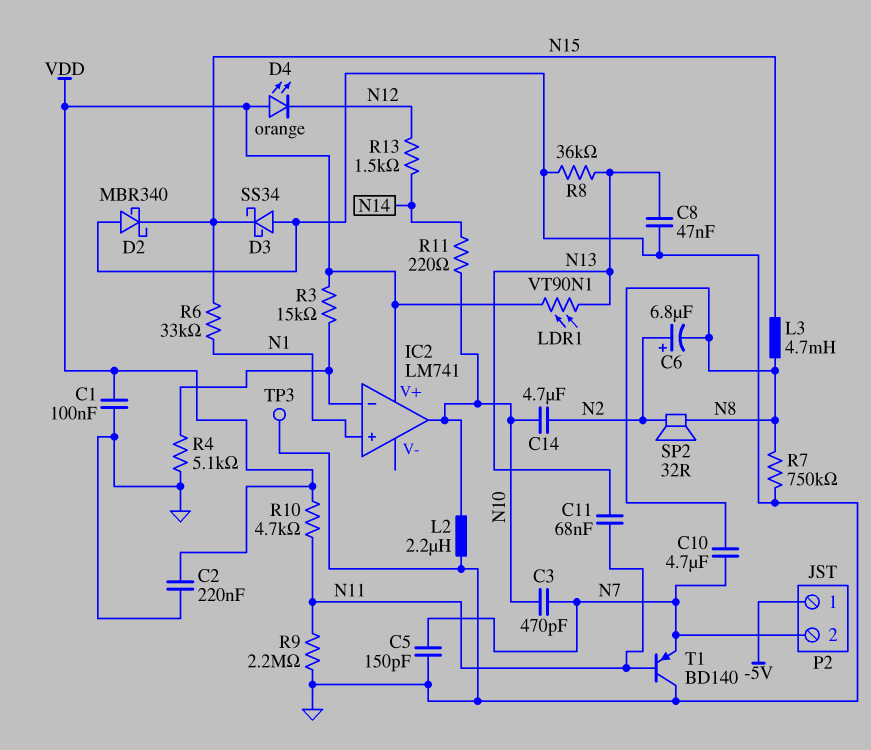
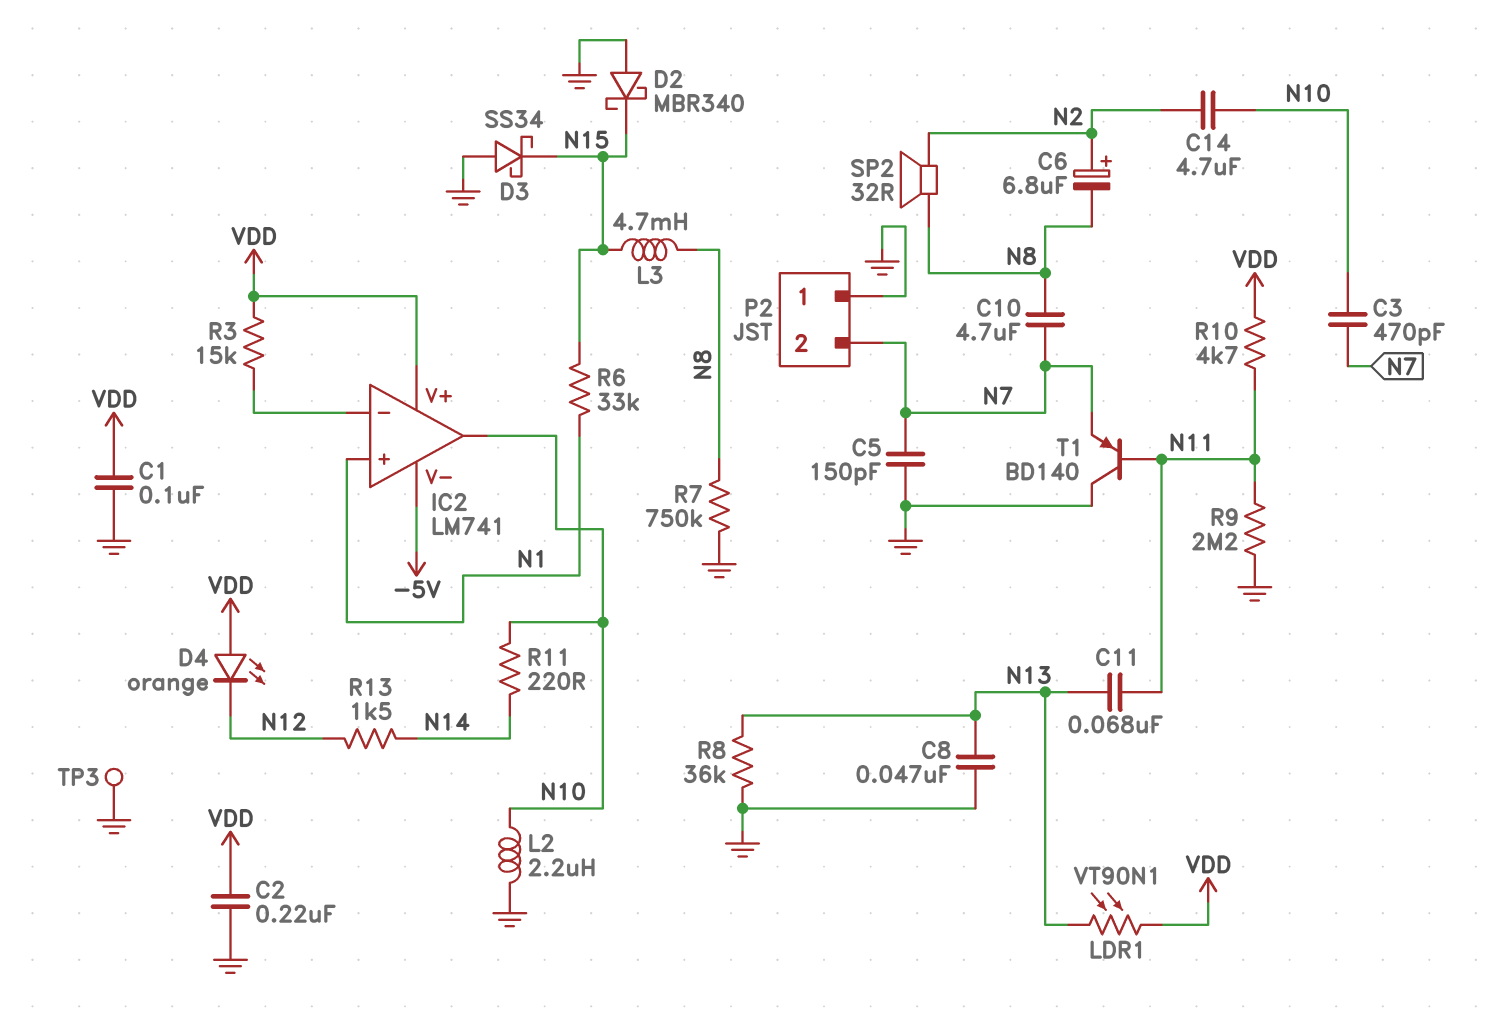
IC2 pin V-: none -> -5V
P2 pin 1: -5V -> GND
R4: 5.1k (GND, IC2/in-) -> none

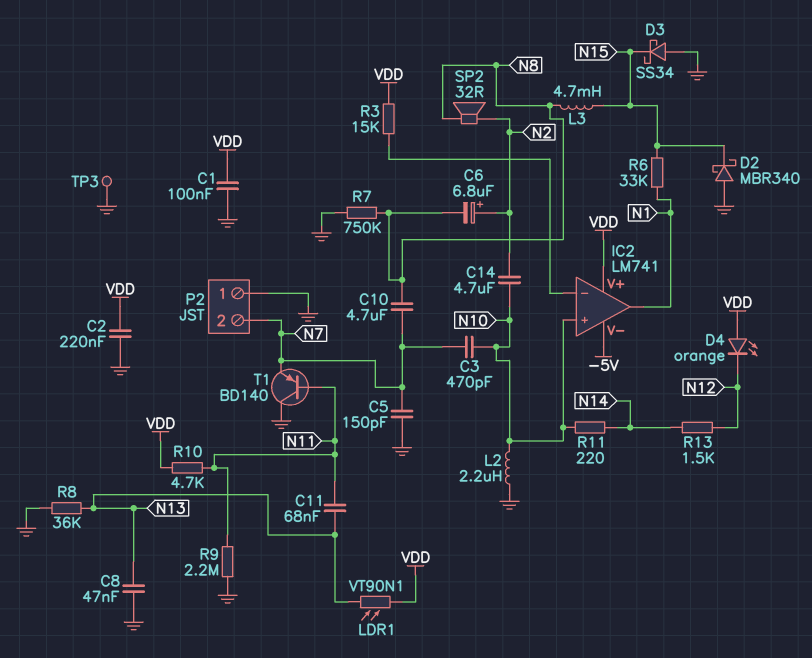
IC2 pin in+: N1 -> N10
IC2 pin out: N10 -> N1

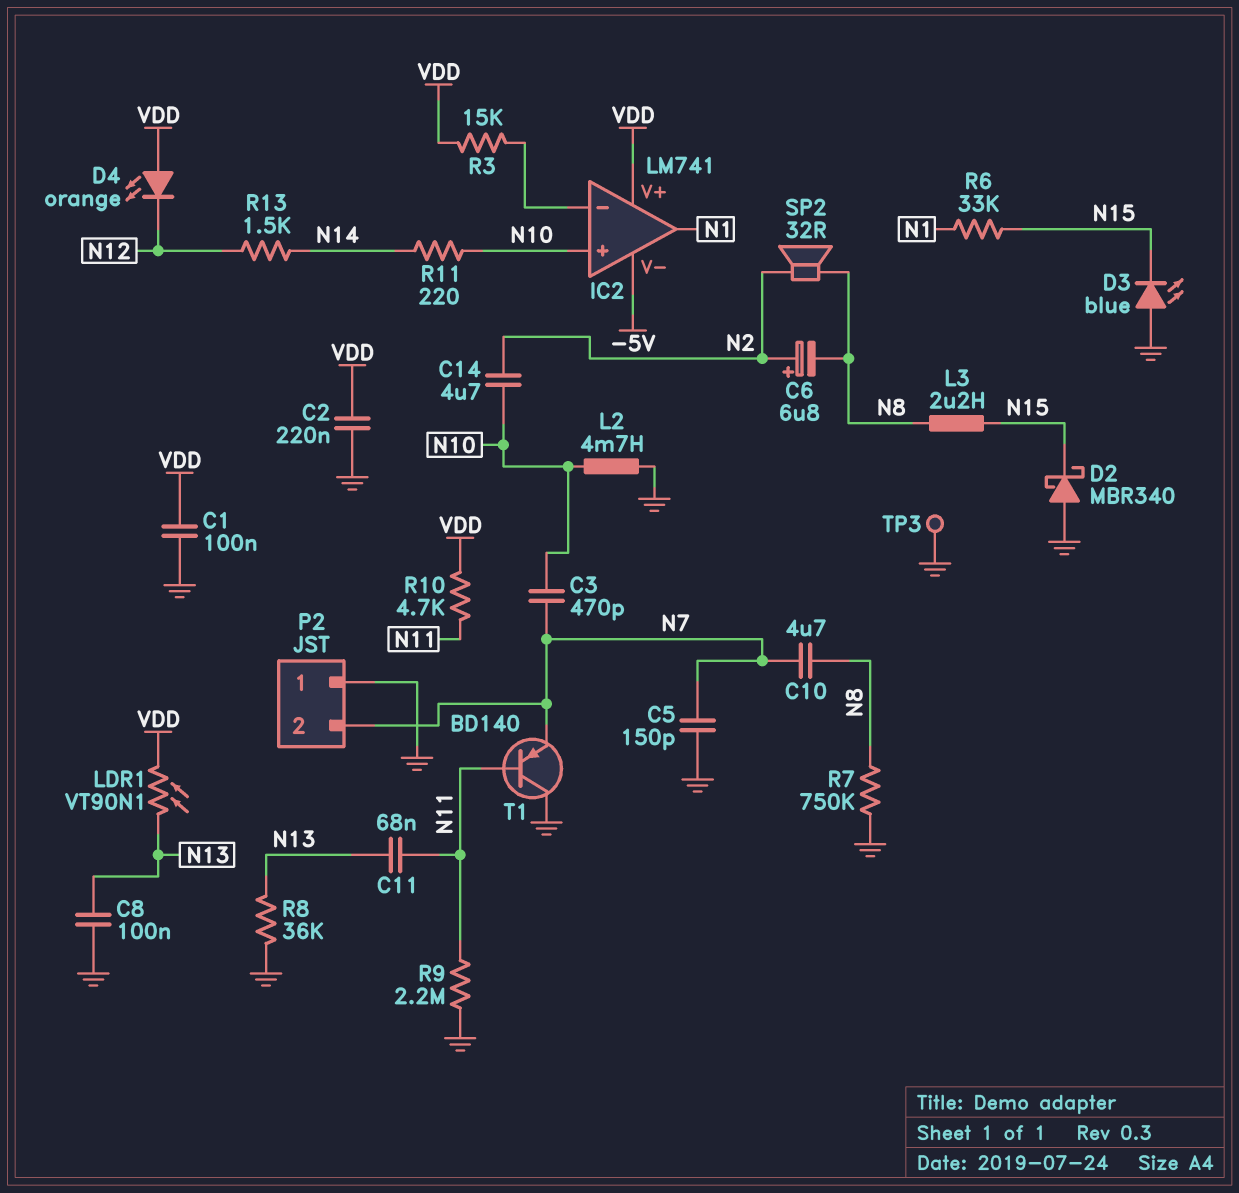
C8: 47nF (GND, N13) -> 100nF (GND, N13)
D3: schottky SS34 (A GND, K N15) -> LED blue (A GND, K N15)
L2: 2.2uH (GND, N10) -> 4.7mH (GND, N10)
L3: 4.7mH (N8, N15) -> 2.2uH (N8, N15)

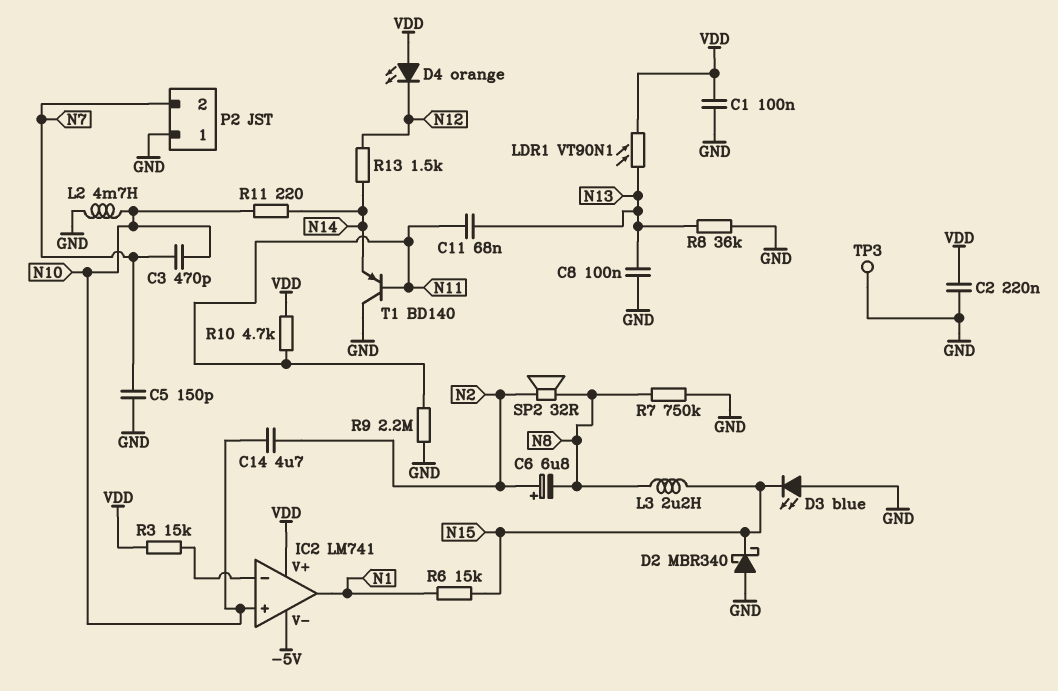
C10: 4.7uF (N7, N8) -> none
R6: 33k (N1, N15) -> 15k (N1, N15)
T1: PNP BD140 (B N11, C GND, E N7) -> PNP BD140 (B N11, C GND, E N14)

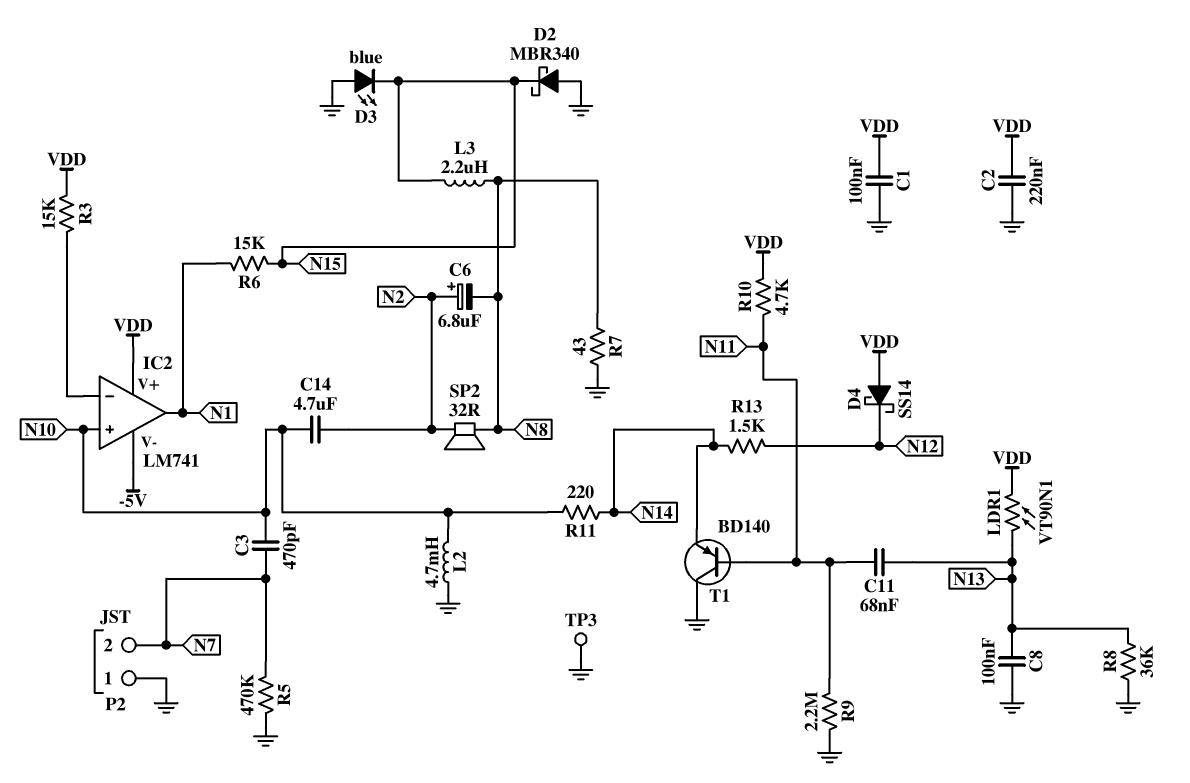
C5: 150pF (GND, N7) -> none
D4: LED orange (A VDD, K N12) -> schottky SS14 (A VDD, K N12)
R5: none -> 470k (GND, N7)
R7: 750k (GND, N8) -> 43 (GND, N8)

